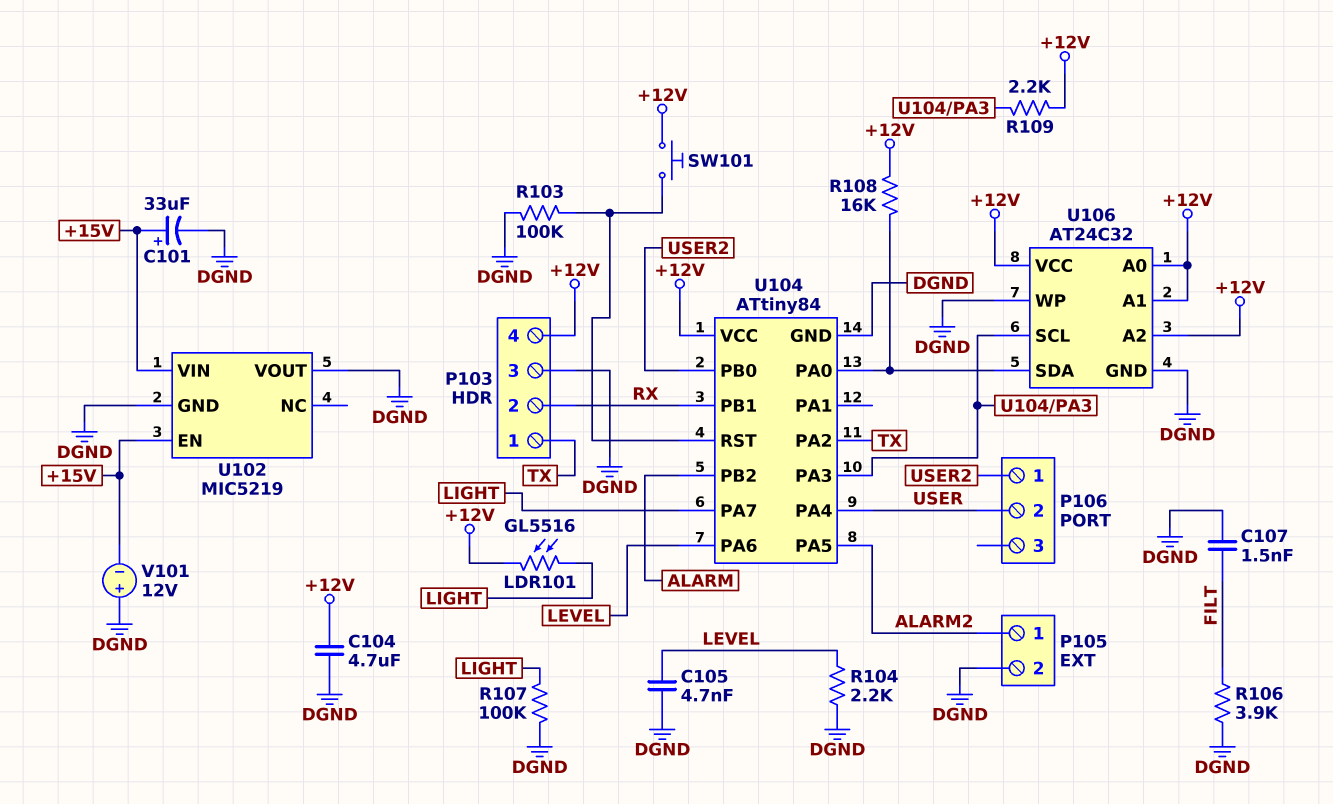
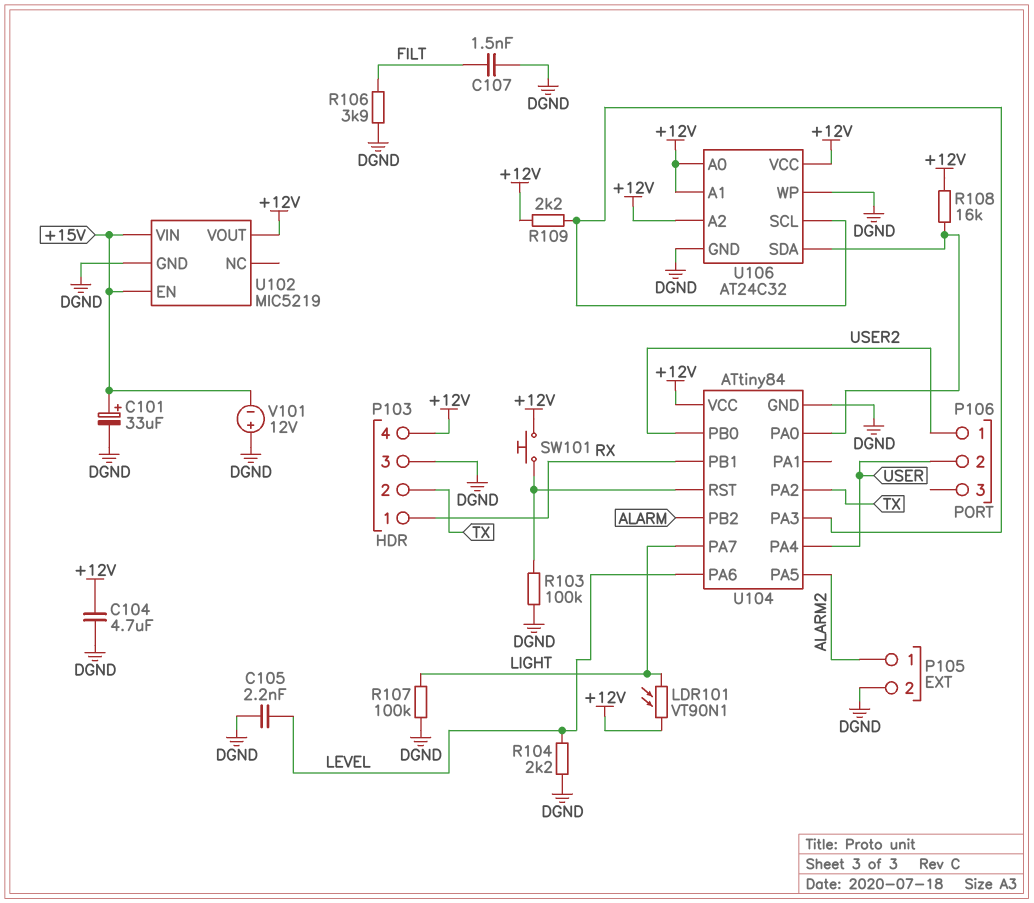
C105: 4.7nF (DGND, LEVEL) -> 2.2nF (DGND, LEVEL)
LDR101: GL5516 (+12V, LIGHT) -> VT90N1 (+12V, LIGHT)
P103 pin 1: TX -> RX
P103 pin 2: RX -> TX
U102 pin VOUT: DGND -> +12V

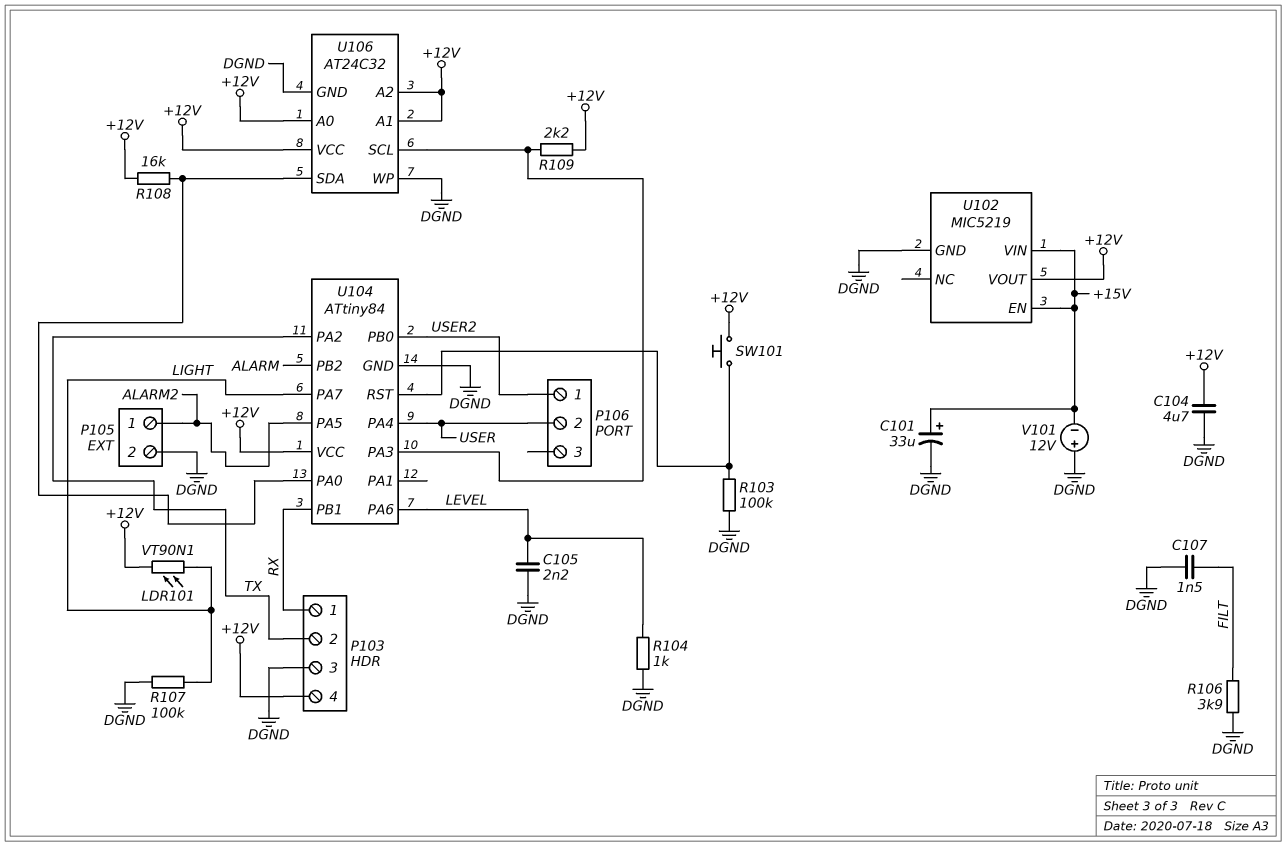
R104: 2.2k (DGND, LEVEL) -> 1k (DGND, LEVEL)

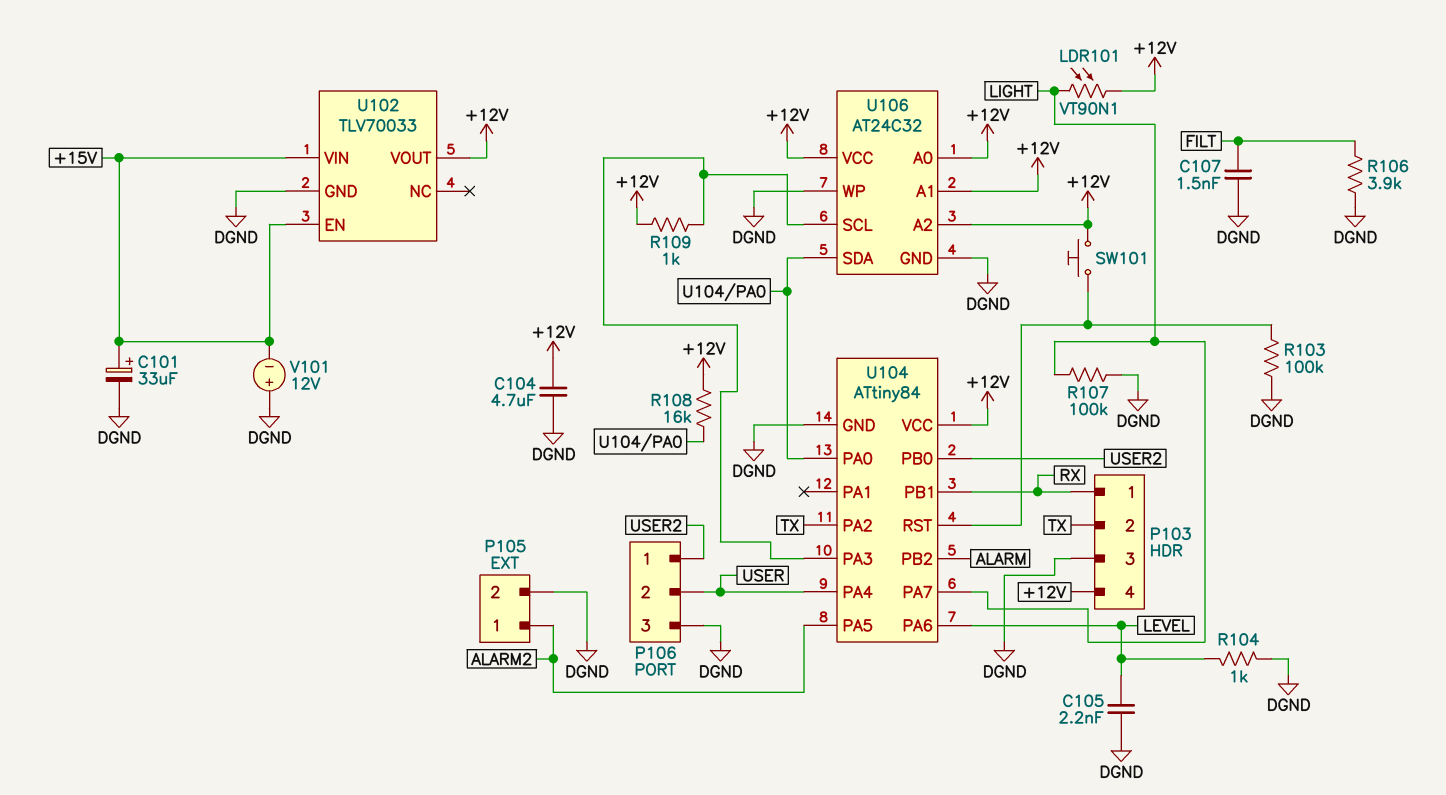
P106 pin 3: none -> DGND
R109: 2.2k (+12V, U104/PA3) -> 1k (+12V, U104/PA3)
U102: MIC5219 -> TLV70033

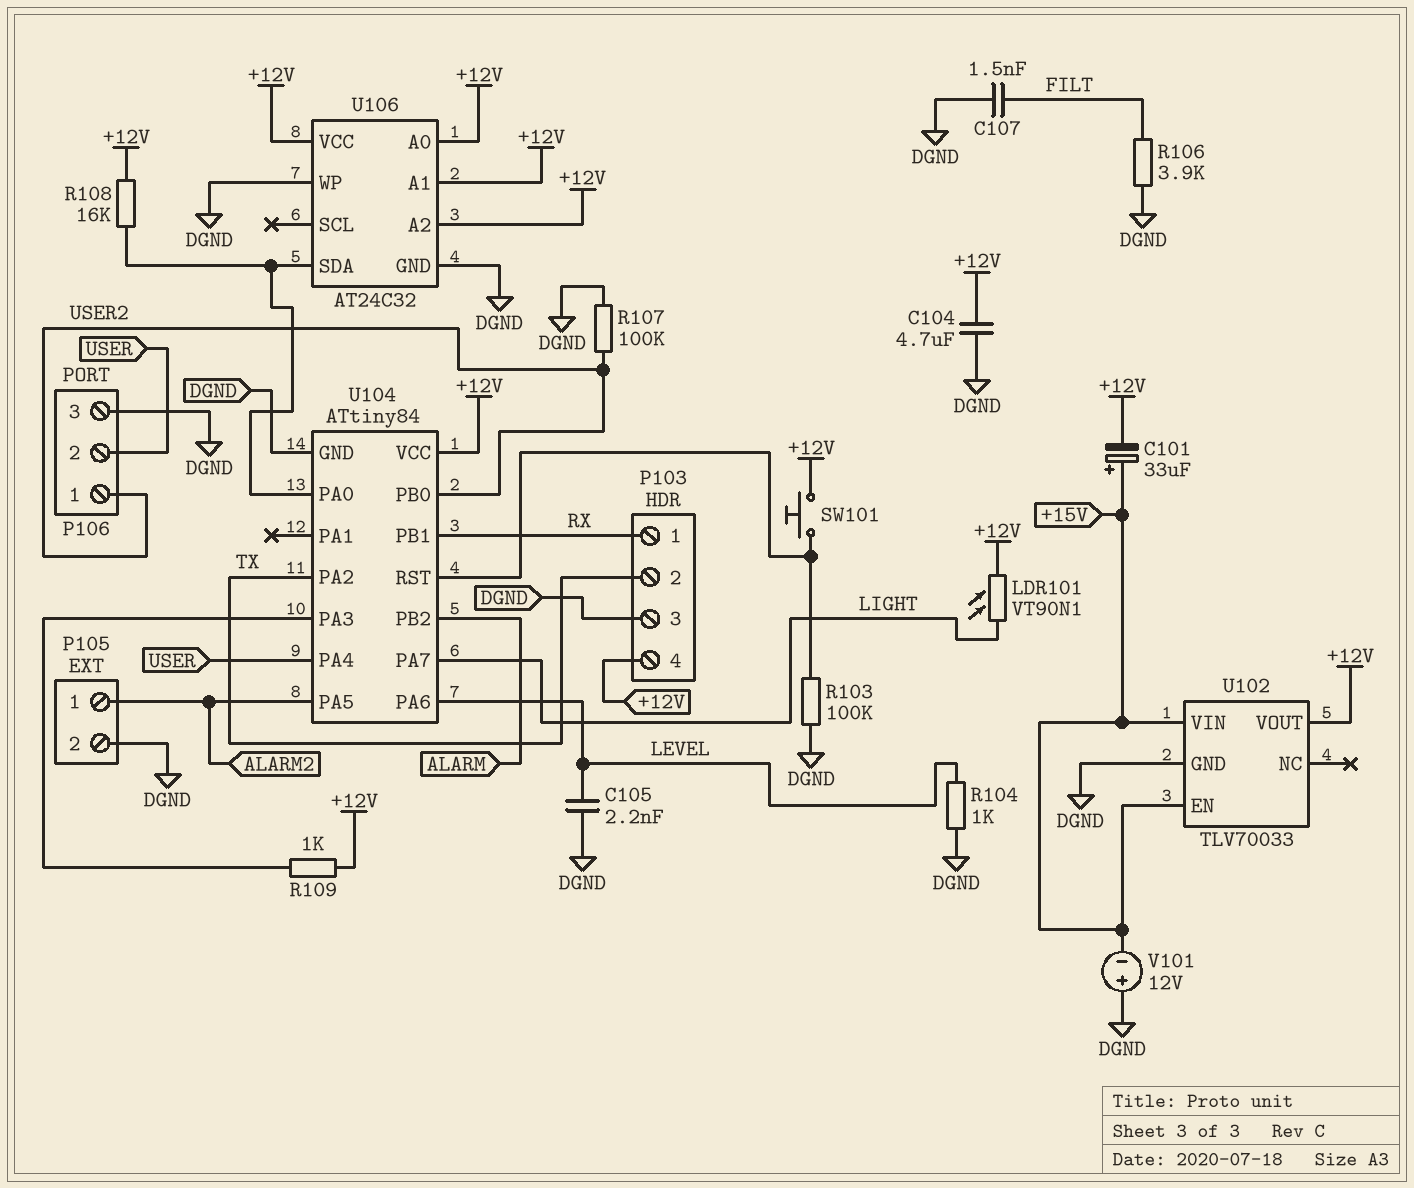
C101: 33uF (plus +15V, minus DGND) -> 33uF (plus +15V, minus +12V)
R107: 100k (DGND, LIGHT) -> 100k (DGND, USER2)
U106 pin SCL: U104/PA3 -> none

